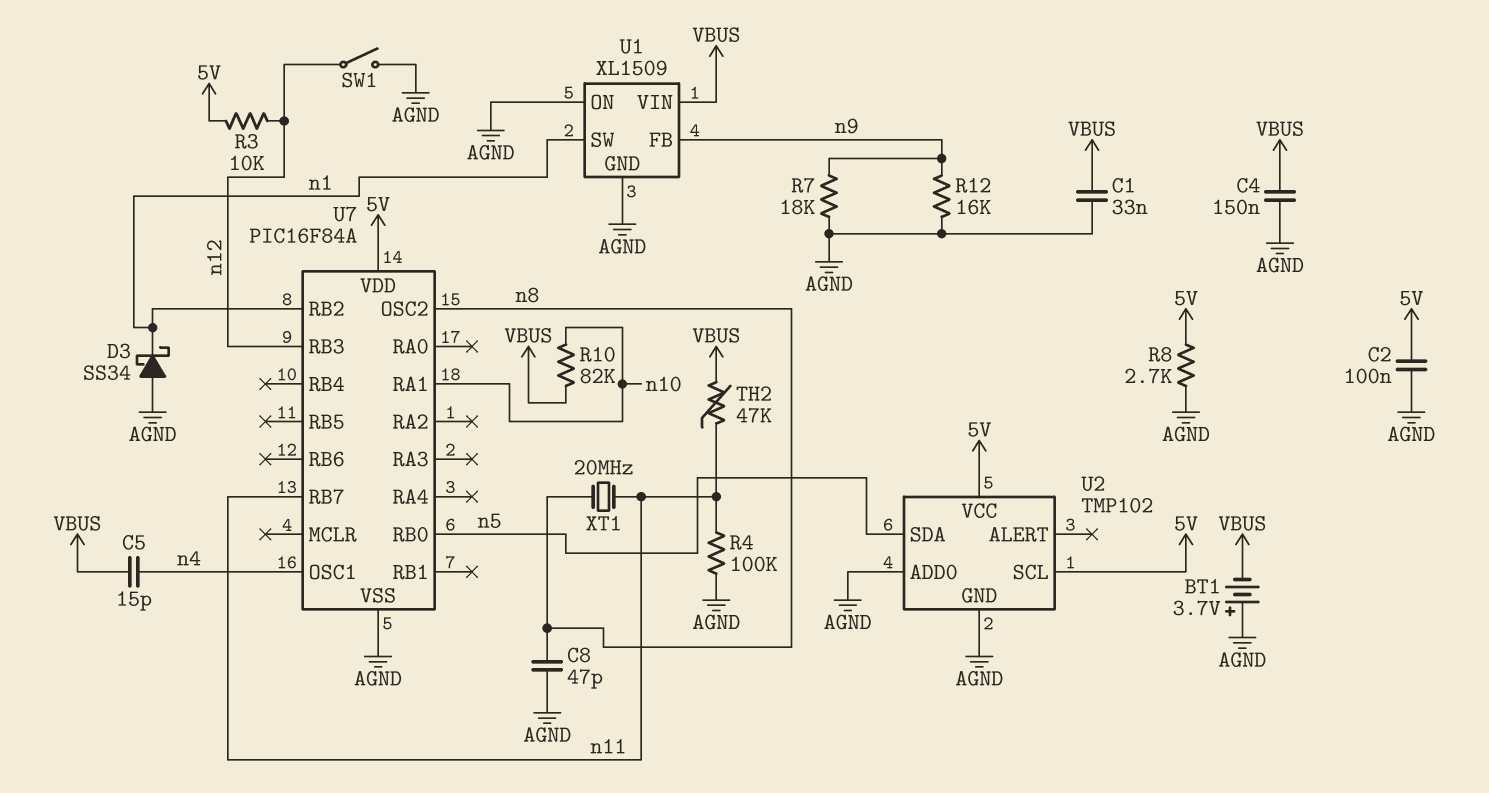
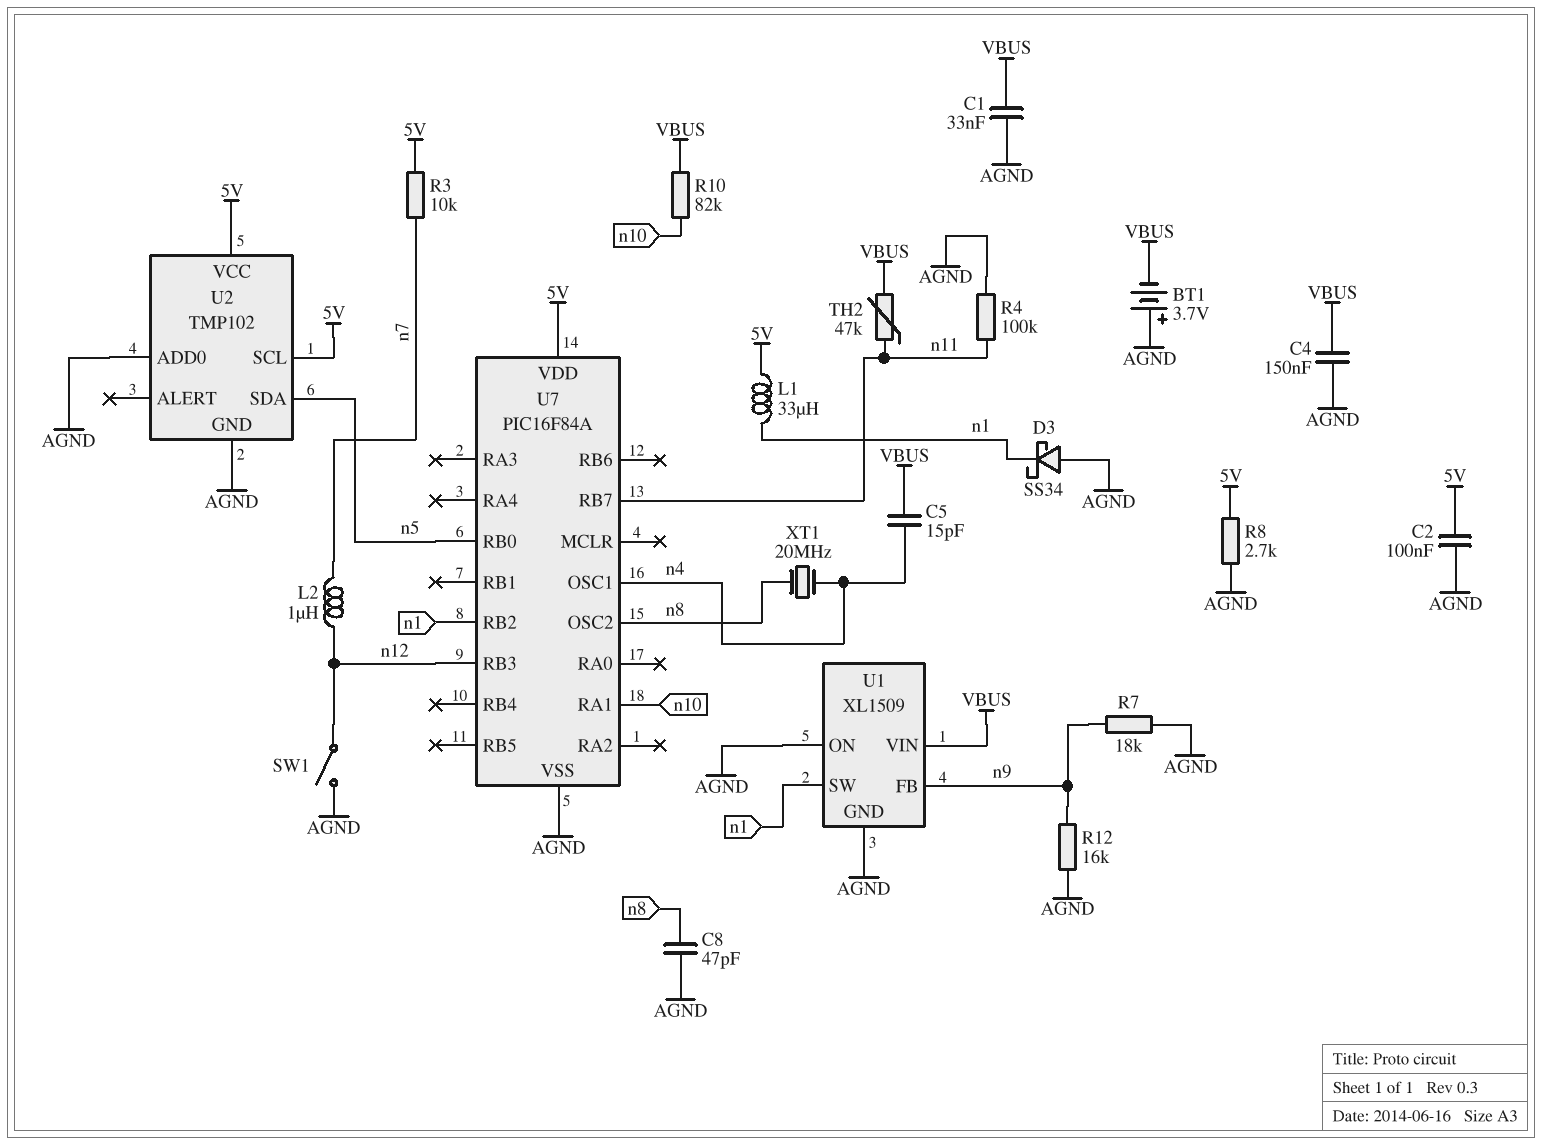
L1: none -> 33uH (5V, n1)
L2: none -> 1uH (n7, n12)
R3: 10k (5V, n12) -> 10k (5V, n7)
XT1: 20MHz (n8, n11) -> 20MHz (n4, n8)

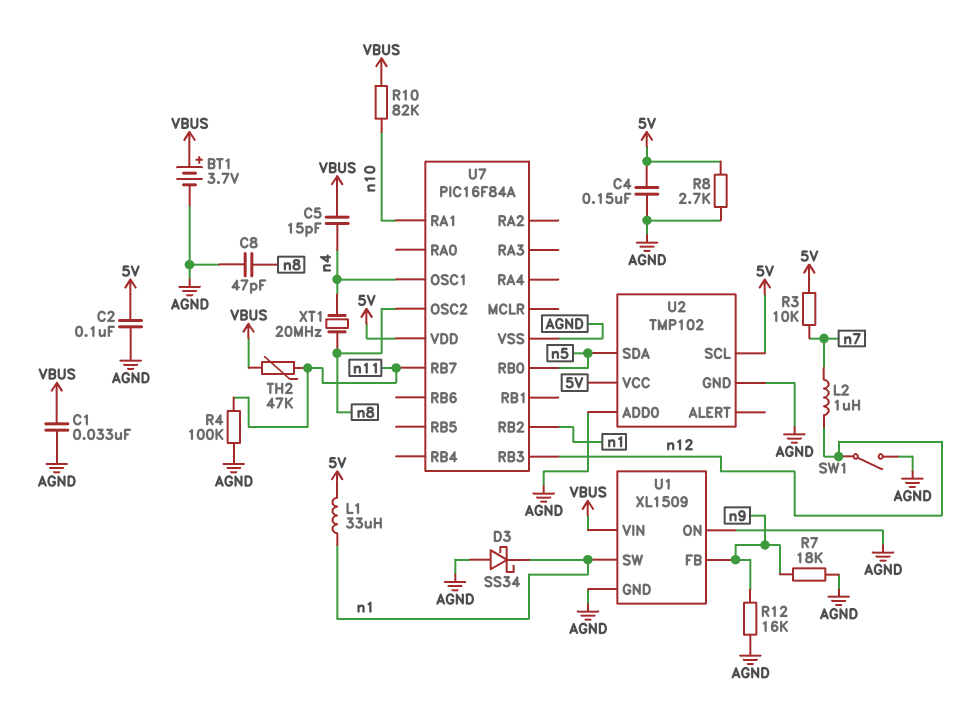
BT1: 3.7V (plus AGND, minus VBUS) -> 3.7V (plus VBUS, minus AGND)
C4: 150nF (AGND, VBUS) -> 150nF (5V, AGND)

